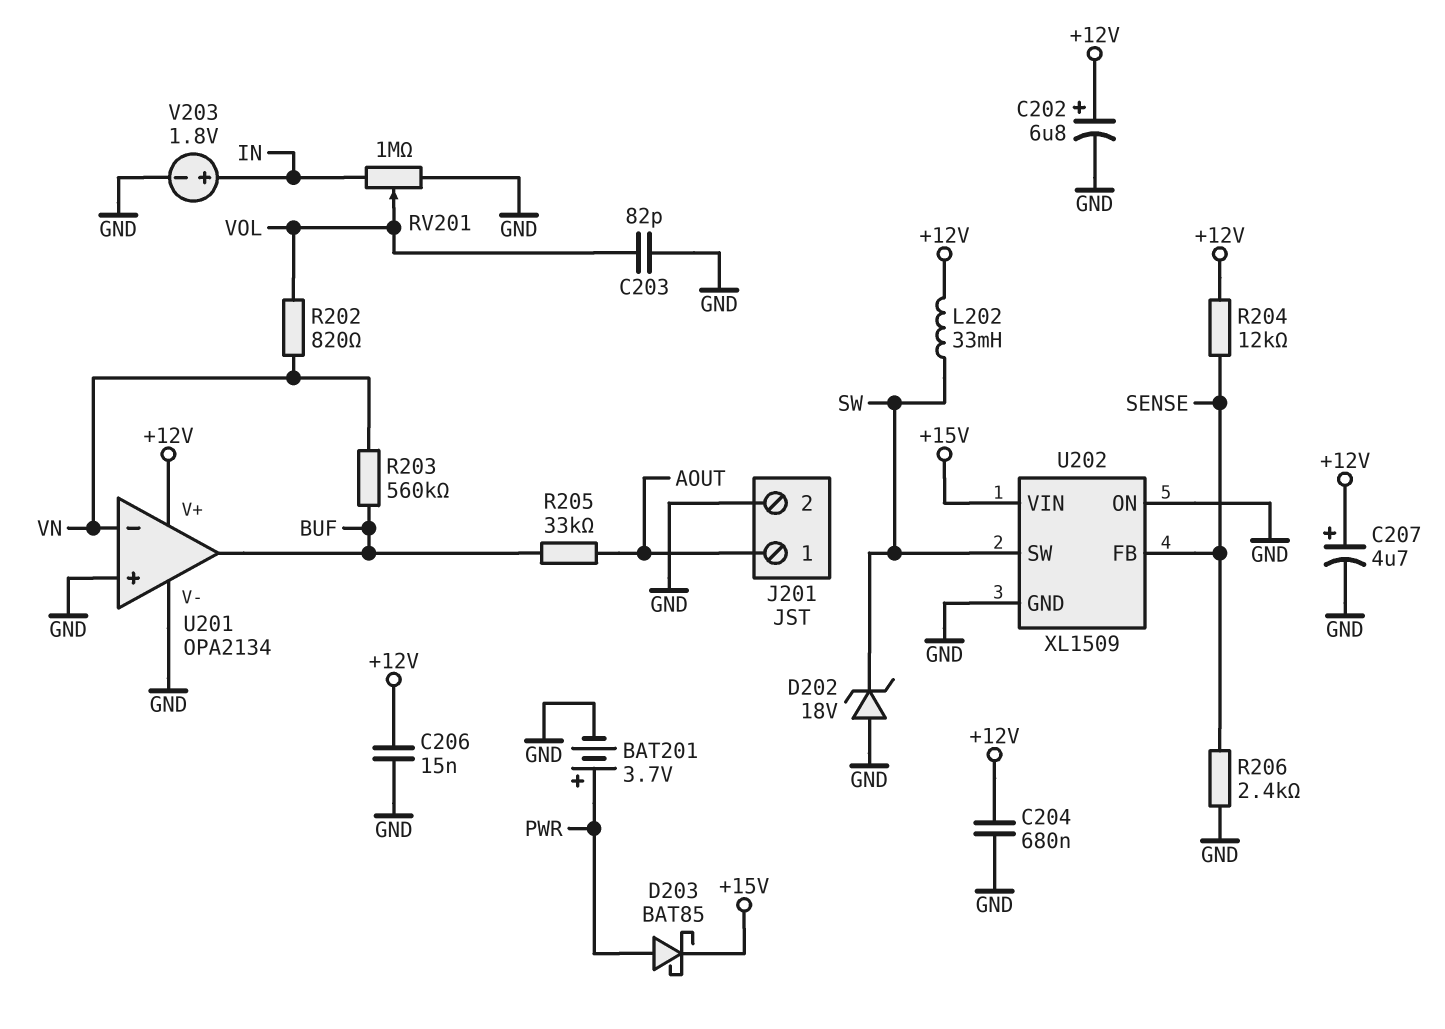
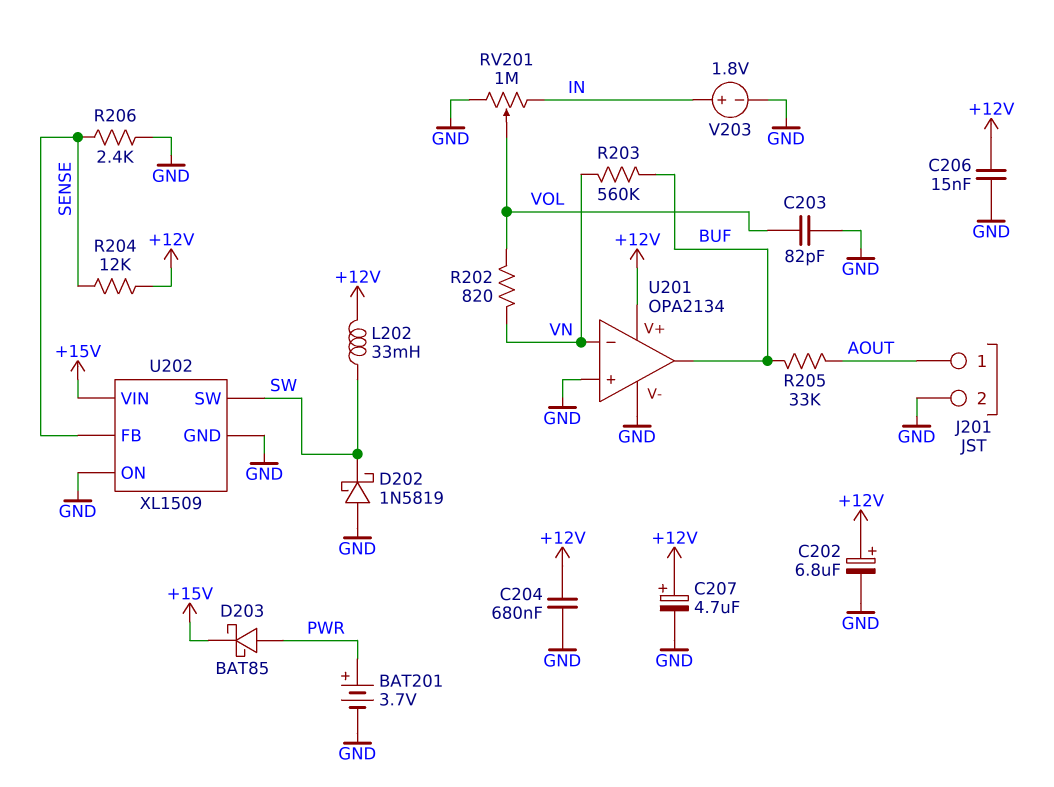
D202: zener 18V (A GND, K SW) -> schottky 1N5819 (A GND, K SW)

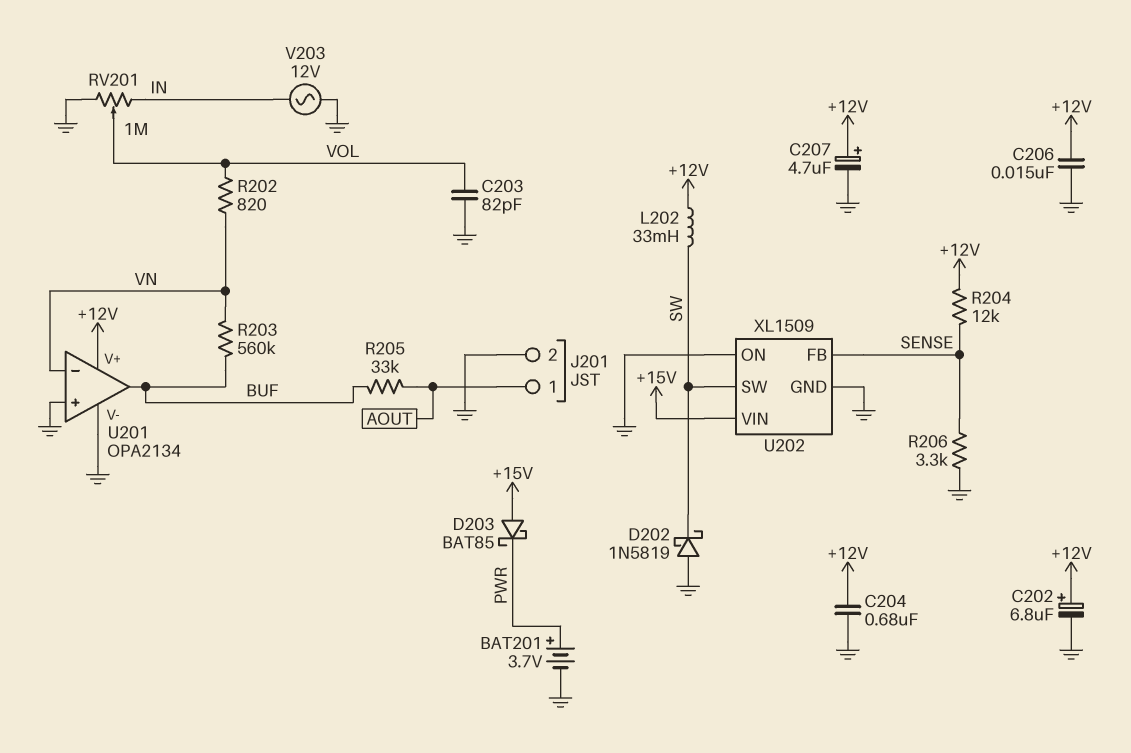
D203: schottky BAT85 (A PWR, K +15V) -> schottky BAT85 (A +15V, K PWR)
R206: 2.4k (GND, SENSE) -> 3.3k (GND, SENSE)
V203: 1.8V (plus IN, minus GND) -> AC 12V (GND, IN)

